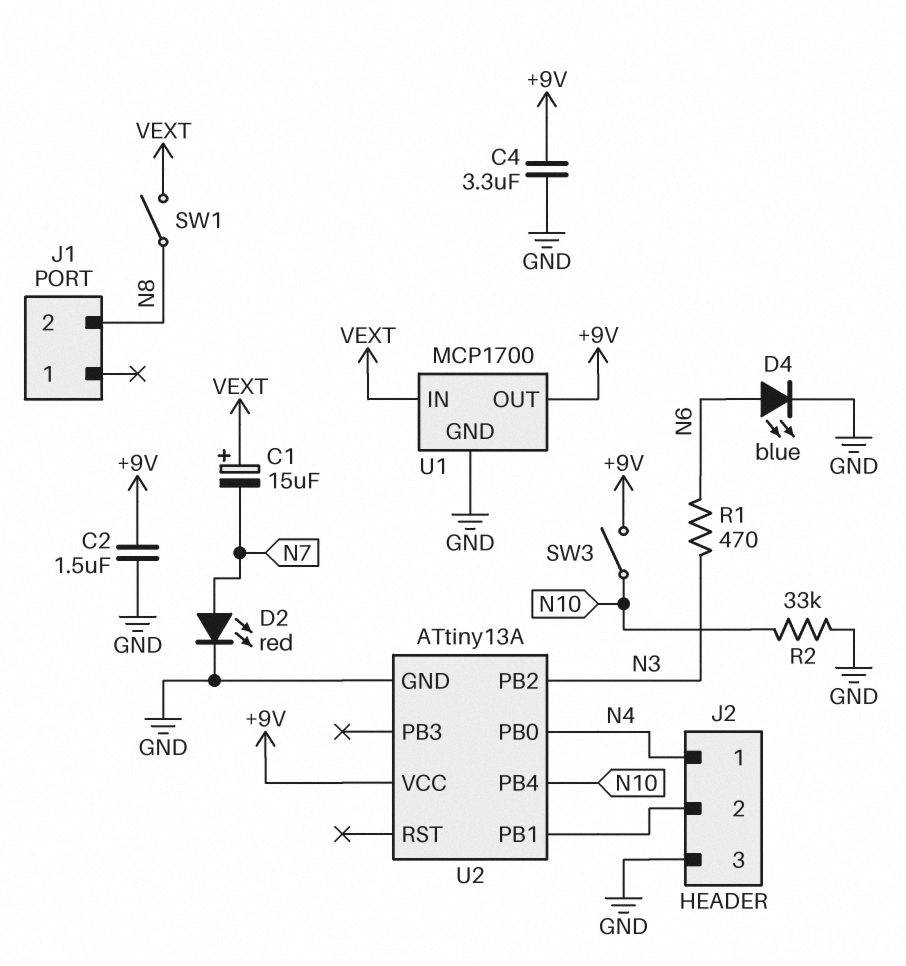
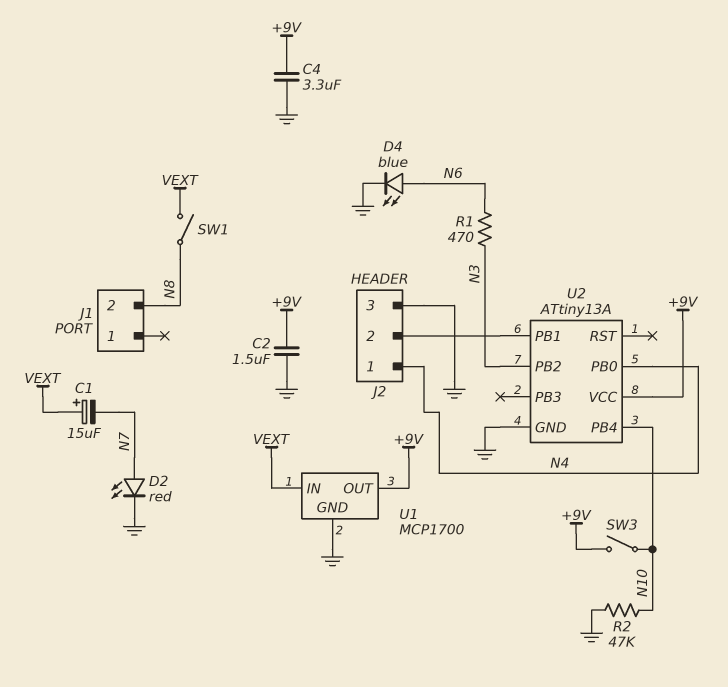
R2: 33k (GND, N10) -> 47k (GND, N10)

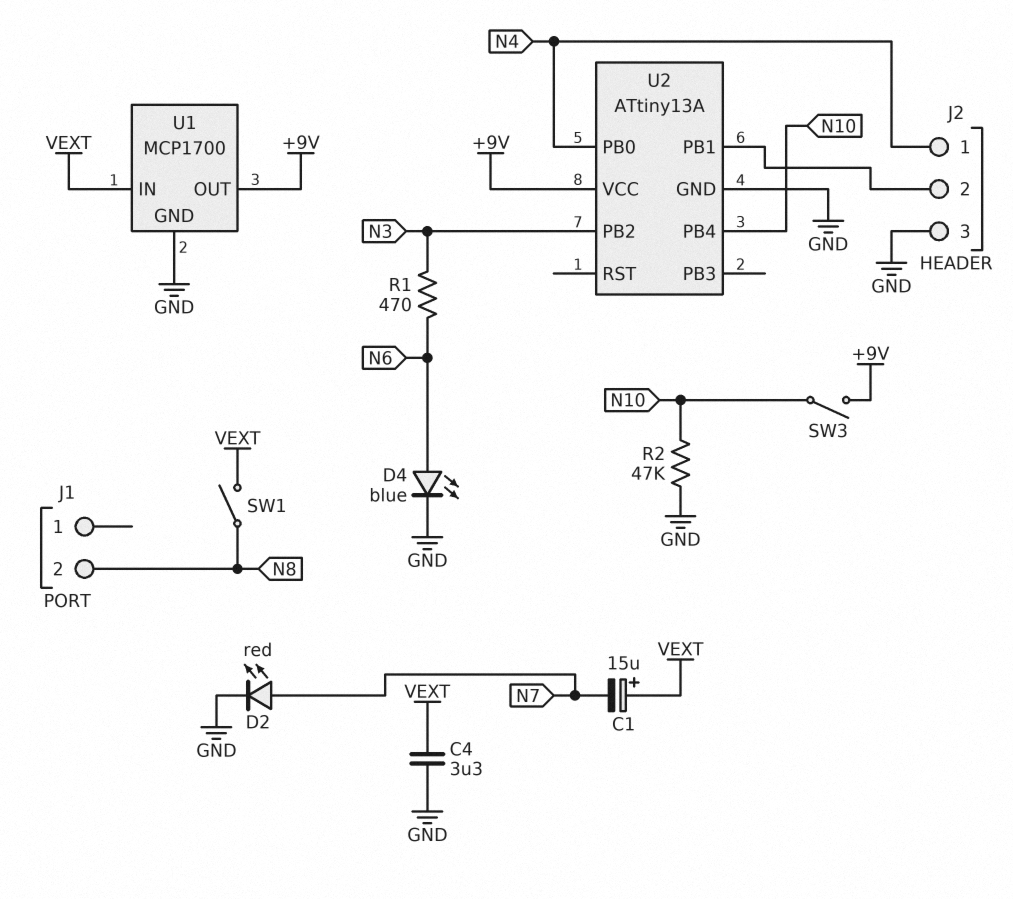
C2: 1.5uF (+9V, GND) -> none
C4: 3.3uF (+9V, GND) -> 3.3uF (GND, VEXT)

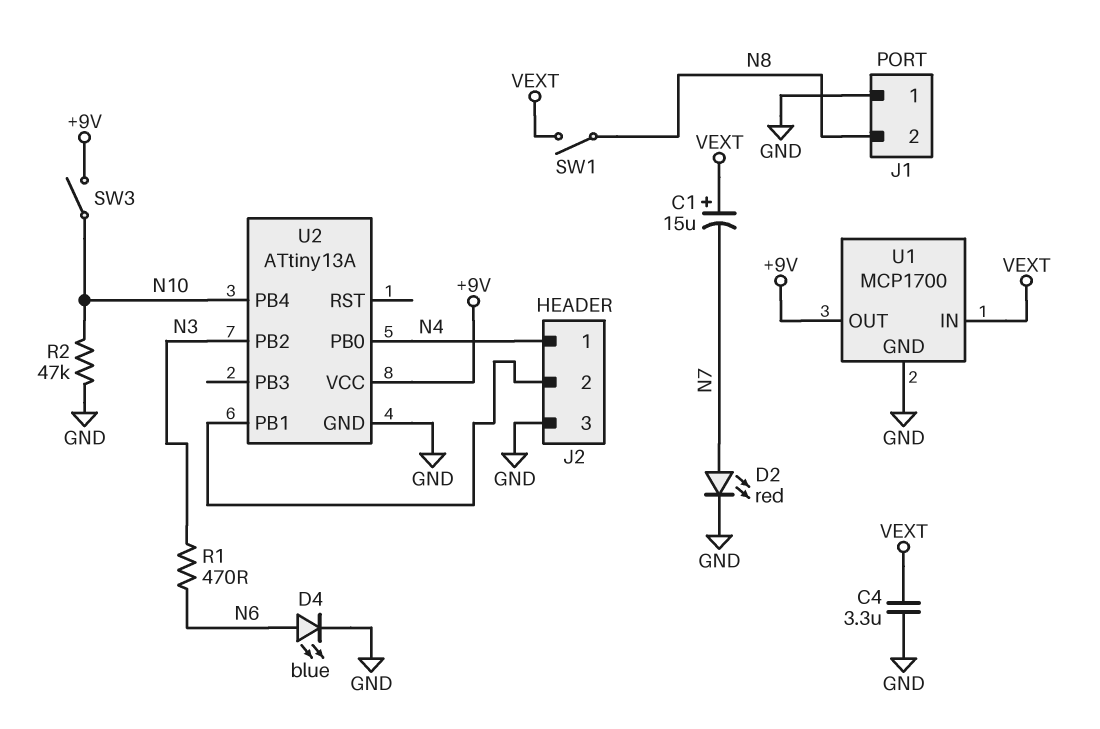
J1 pin 1: none -> GND

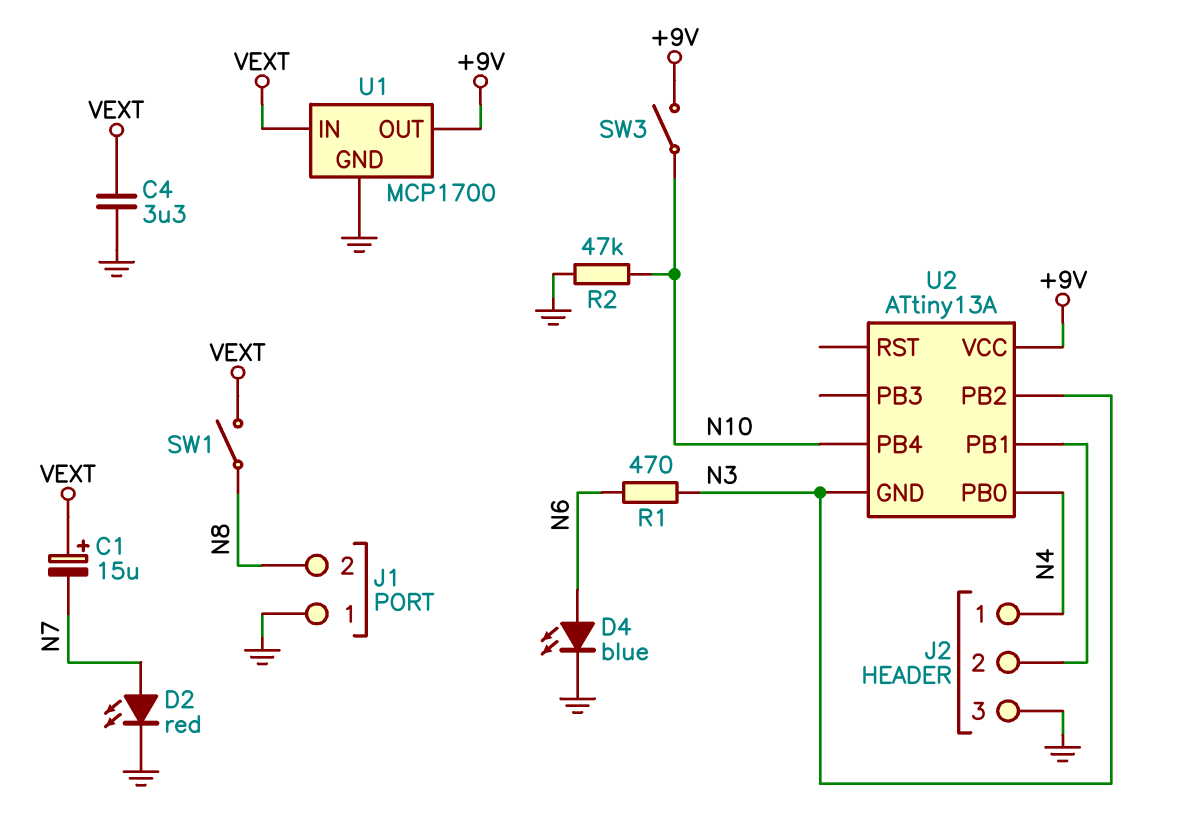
U2 pin GND: GND -> N3

